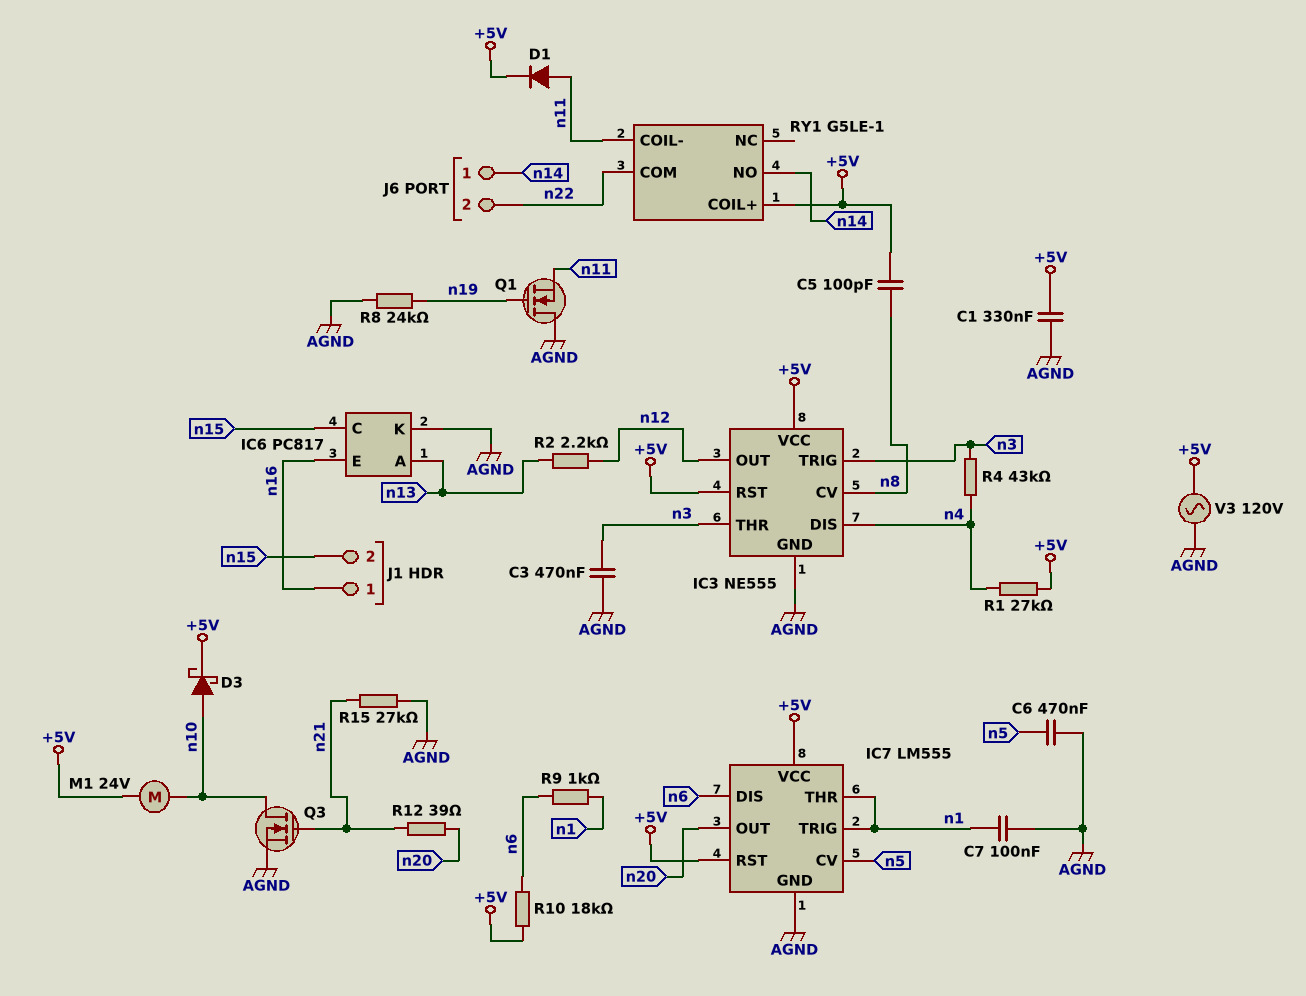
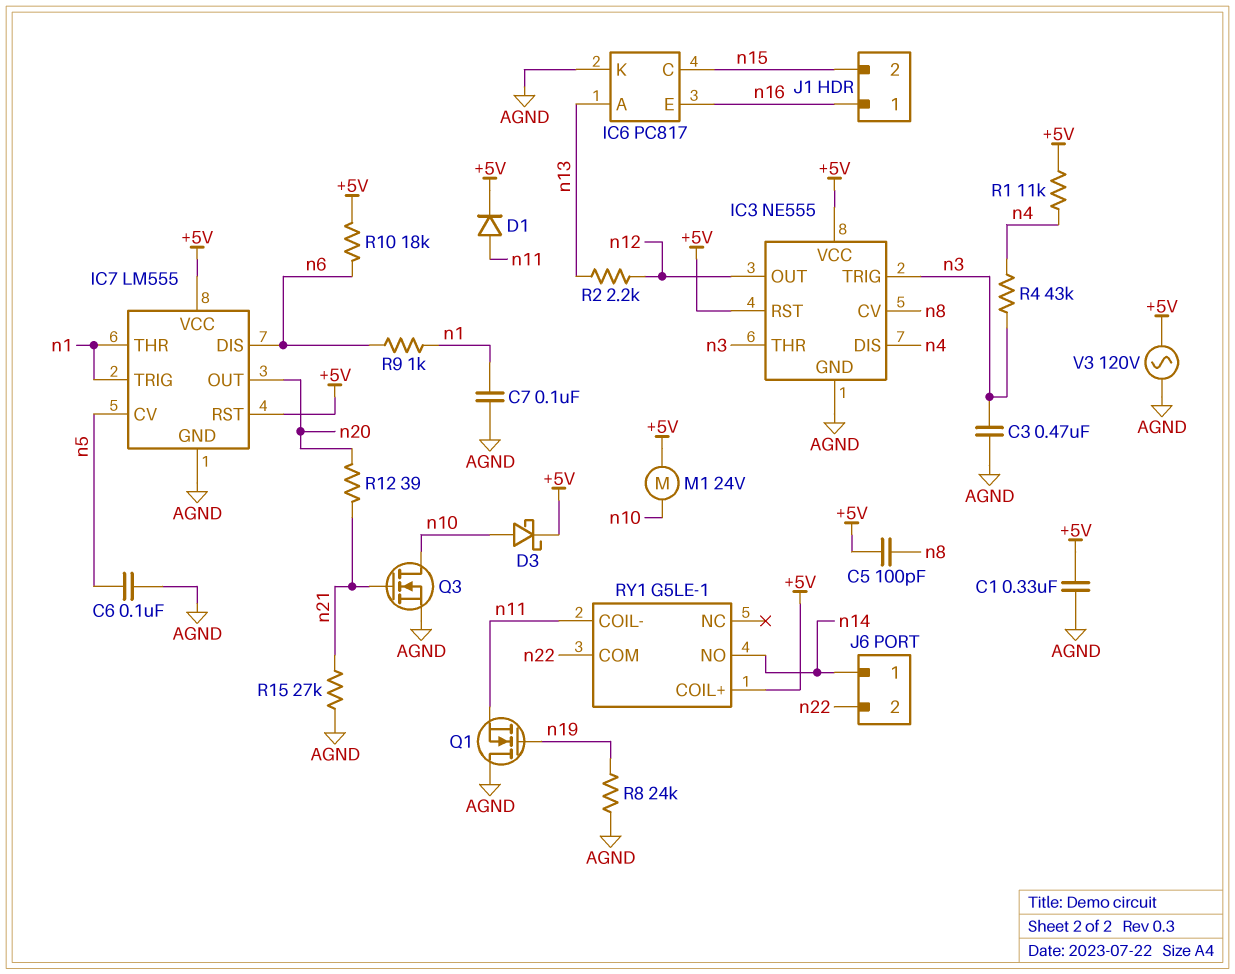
C6: 470nF (AGND, n5) -> 100nF (AGND, n5)
R1: 27k (+5V, n4) -> 11k (+5V, n4)

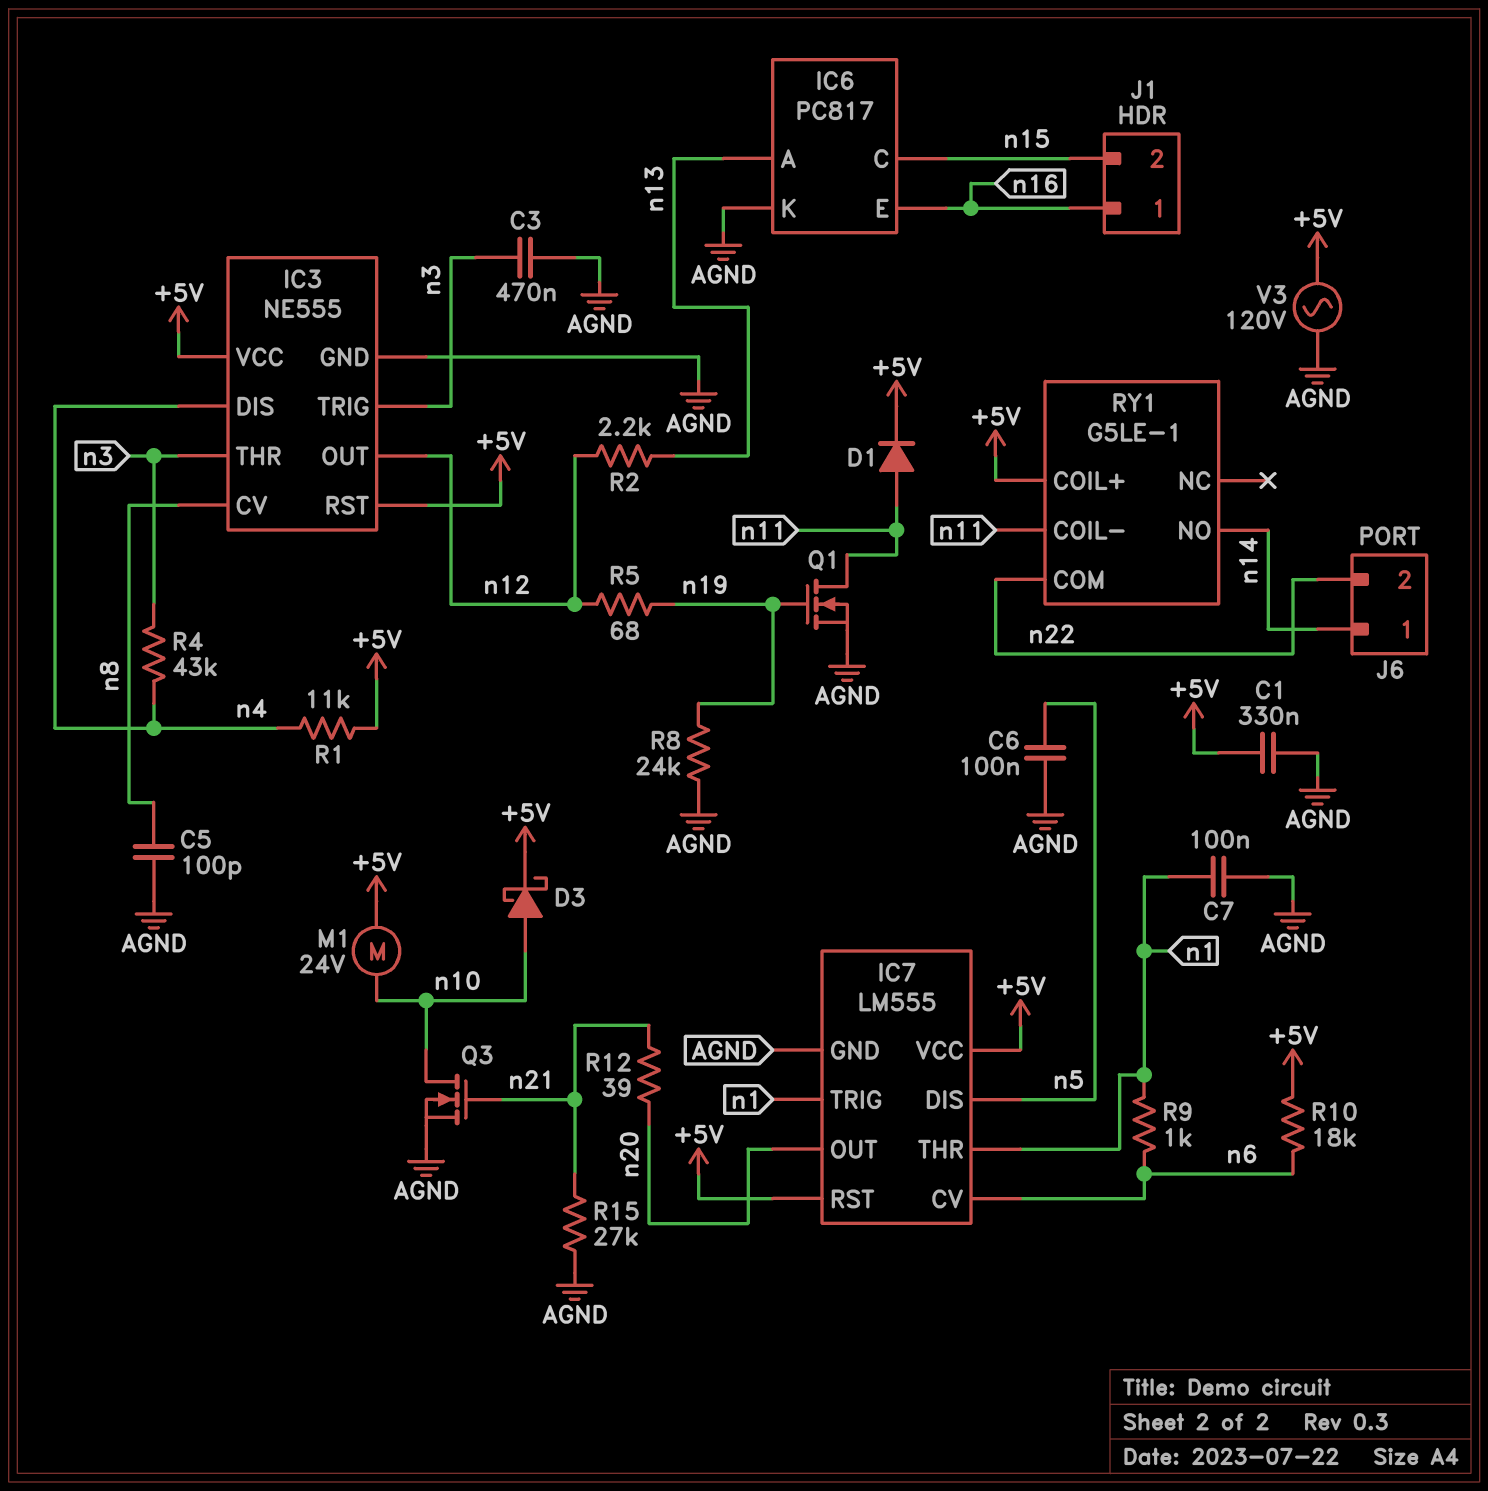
C5: 100pF (+5V, n8) -> 100pF (AGND, n8)
IC7 pin CV: n5 -> n6
IC7 pin DIS: n6 -> n5
Q1: NMOS (G n19, D AGND, S n11) -> NMOS (G n19, D n11, S AGND)
R5: none -> 68 (n12, n19)

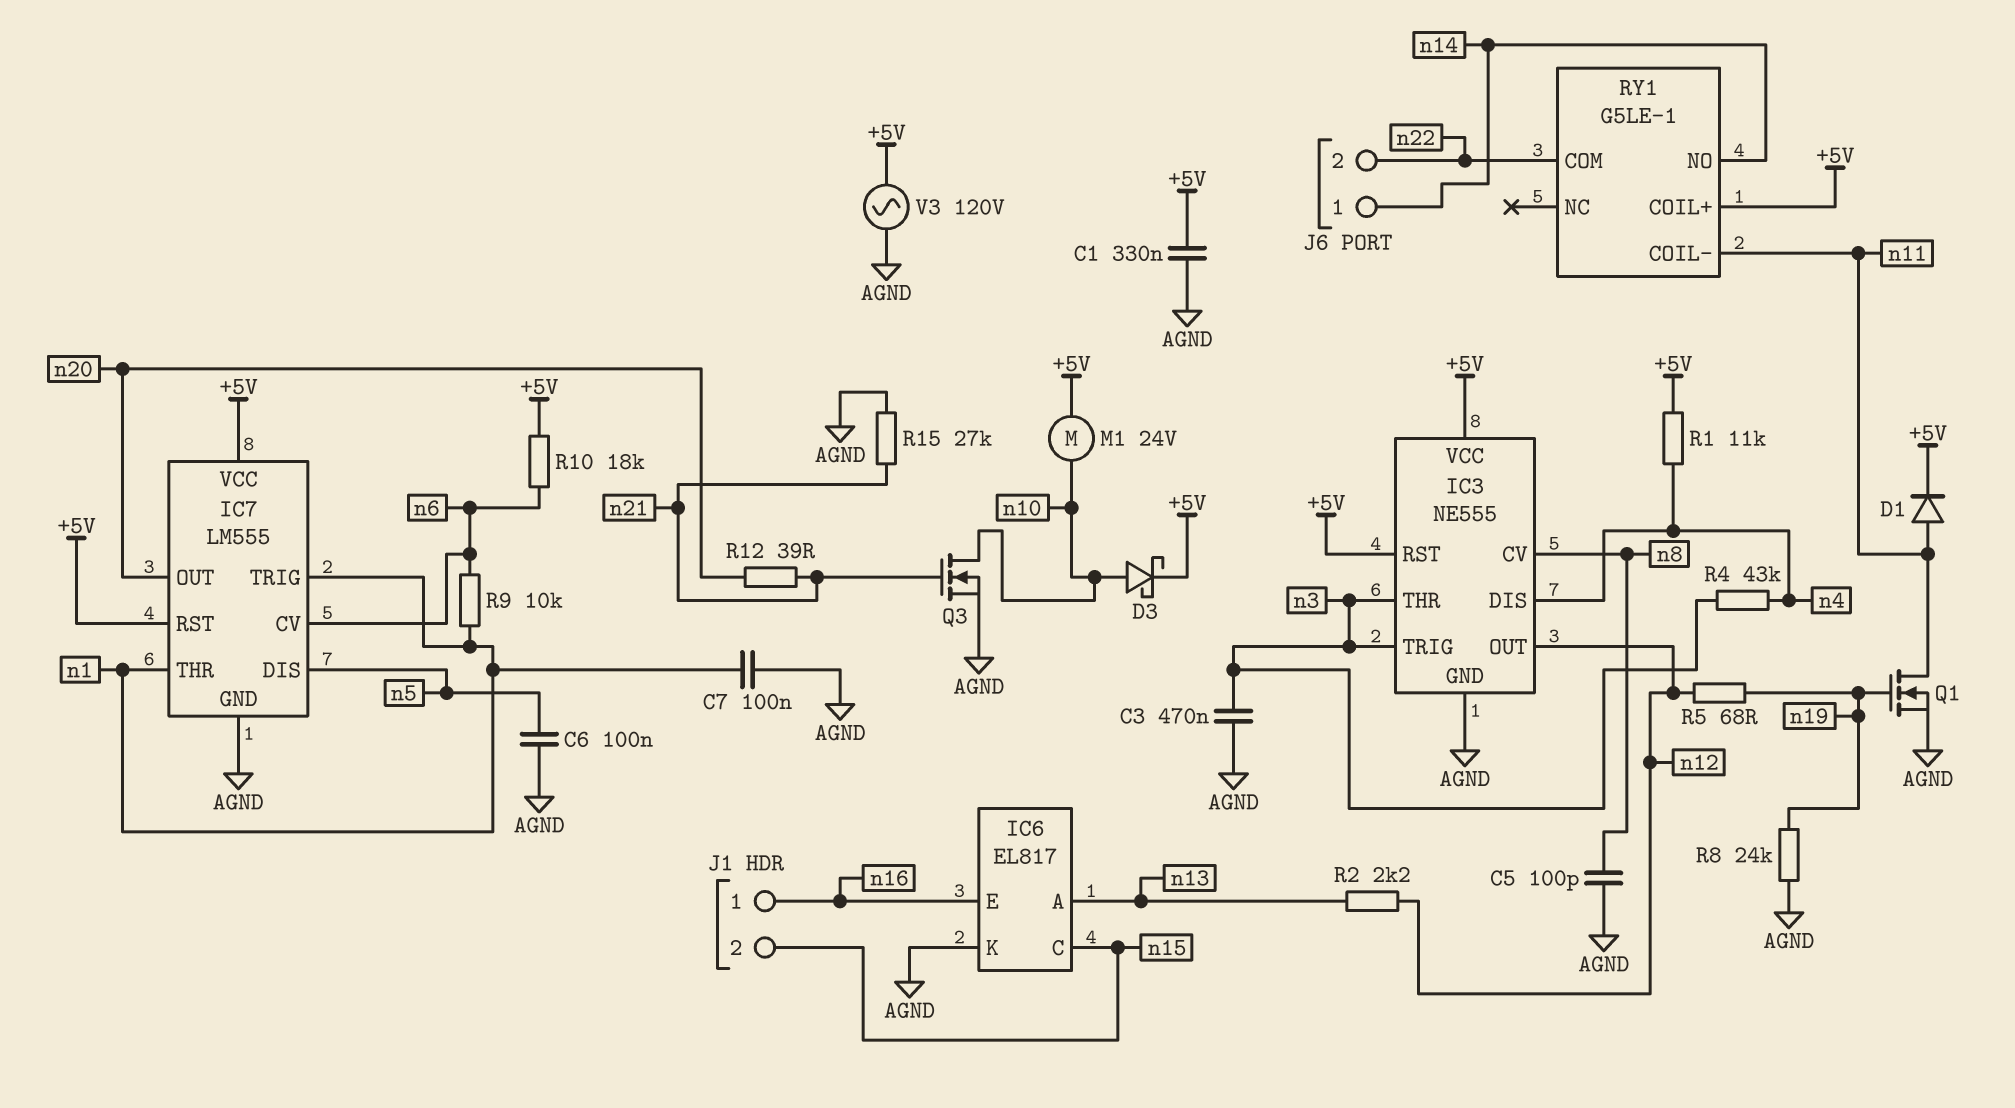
IC6: PC817 -> EL817
R9: 1k (n1, n6) -> 10k (n1, n6)

